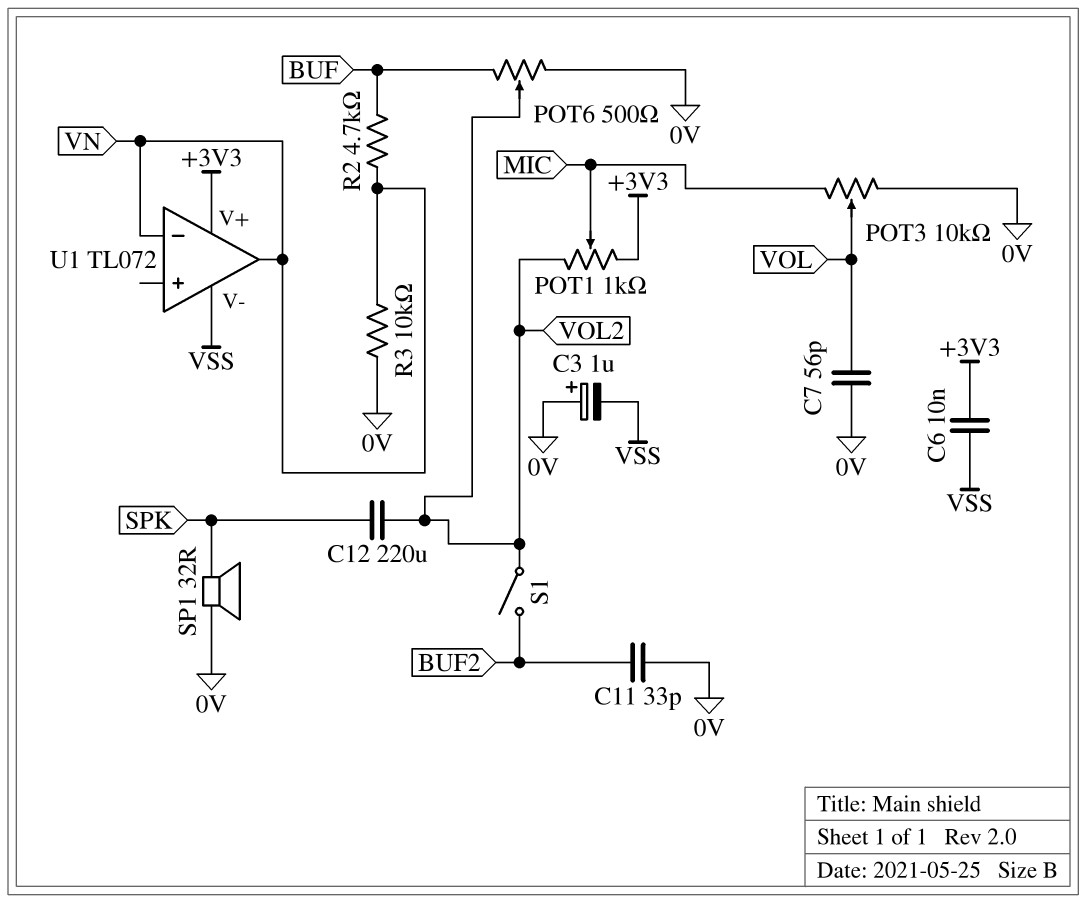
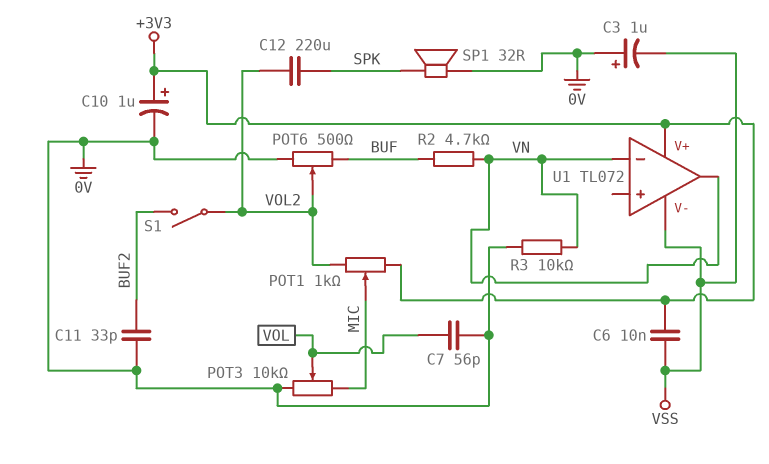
C10: none -> 1uF (plus +3V3, minus 0V)

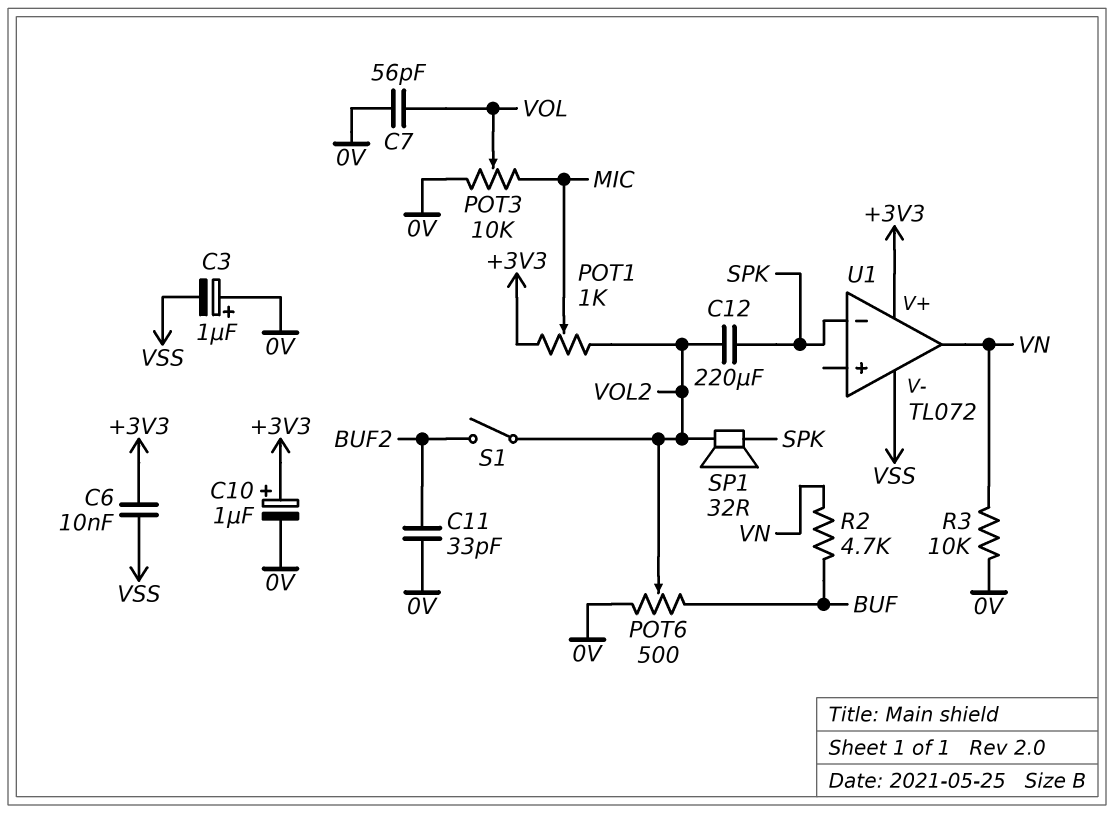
SP1: speaker 32R (0V, SPK) -> speaker 32R (SPK, VOL2)
U1 pin in-: VN -> SPK

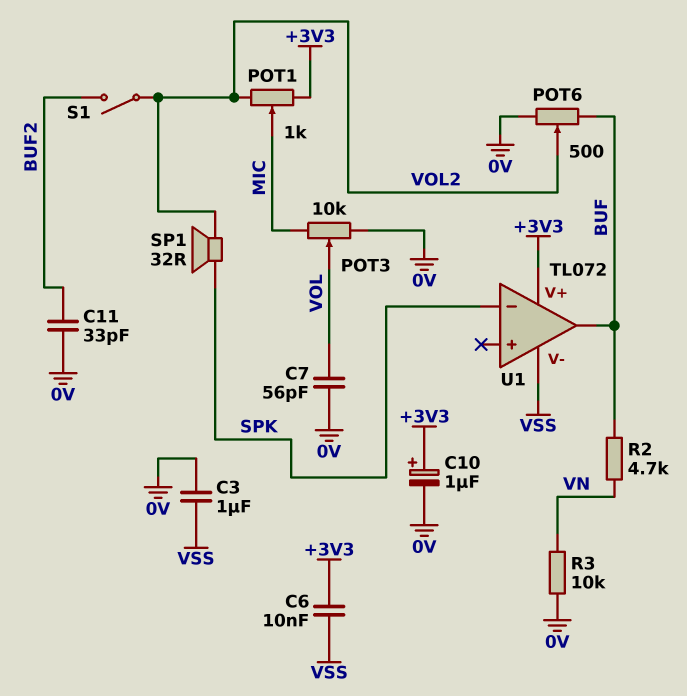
C3: 1uF (plus 0V, minus VSS) -> 1uF (0V, VSS)
C12: 220uF (SPK, VOL2) -> none
U1 pin out: VN -> BUF

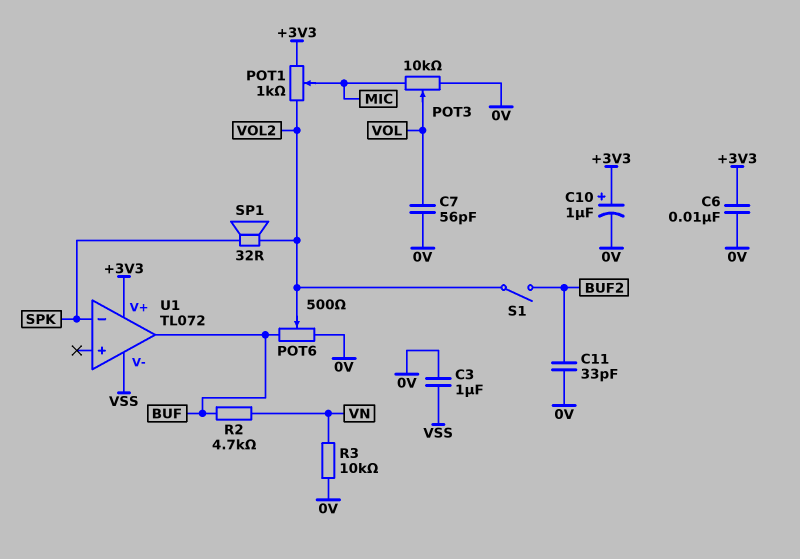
C6: 10nF (+3V3, VSS) -> 10nF (+3V3, 0V)

